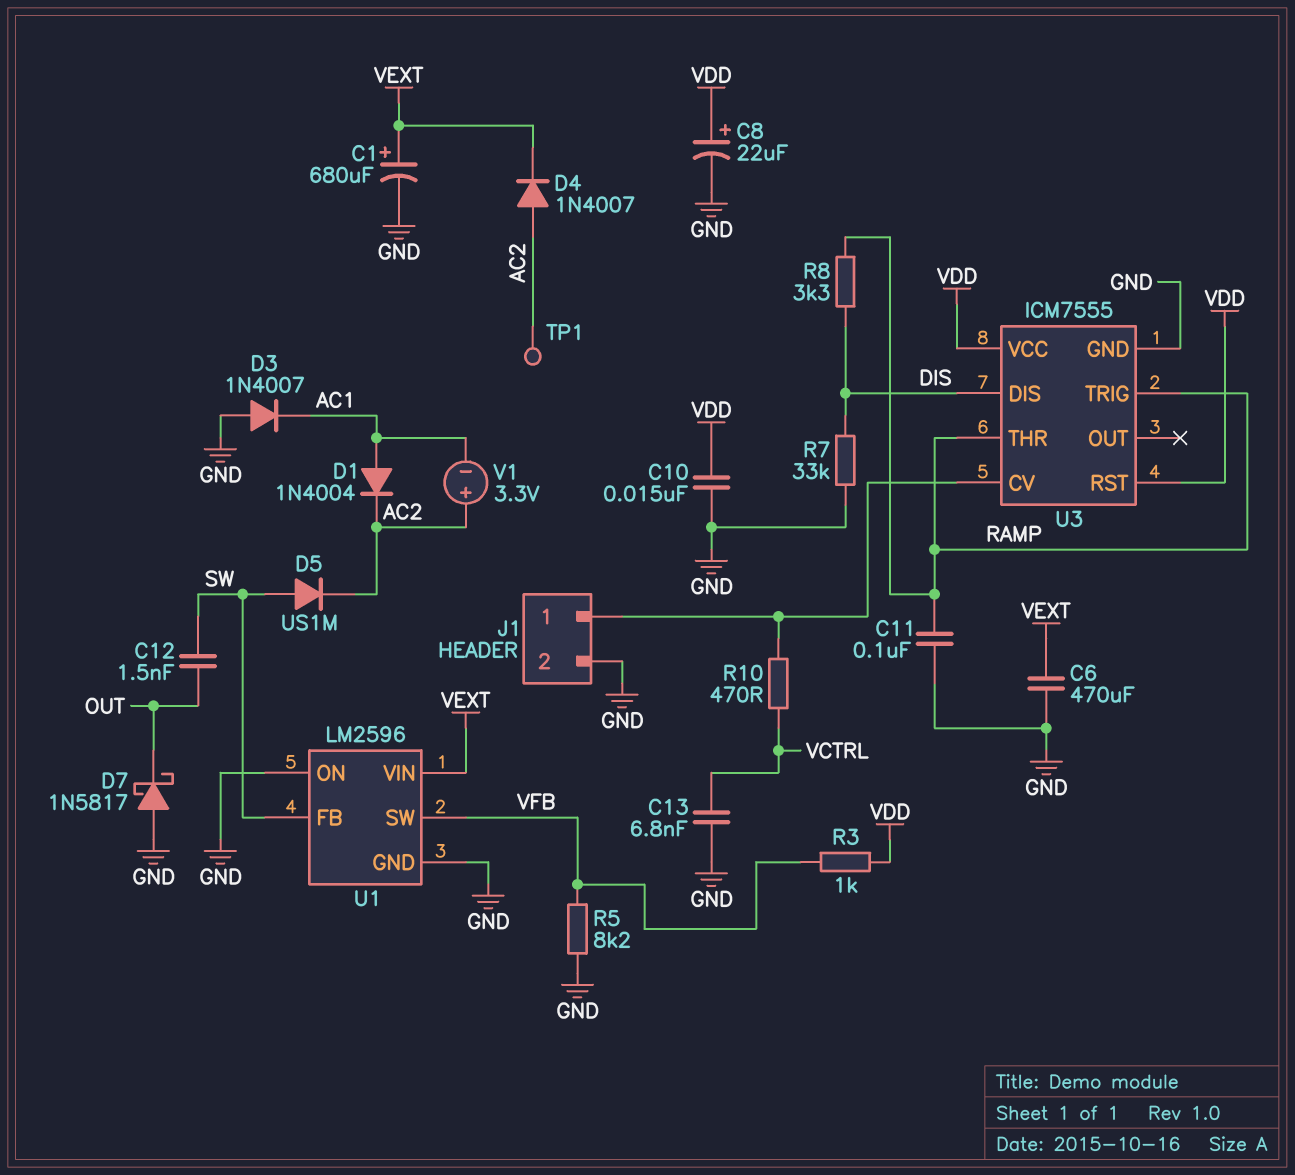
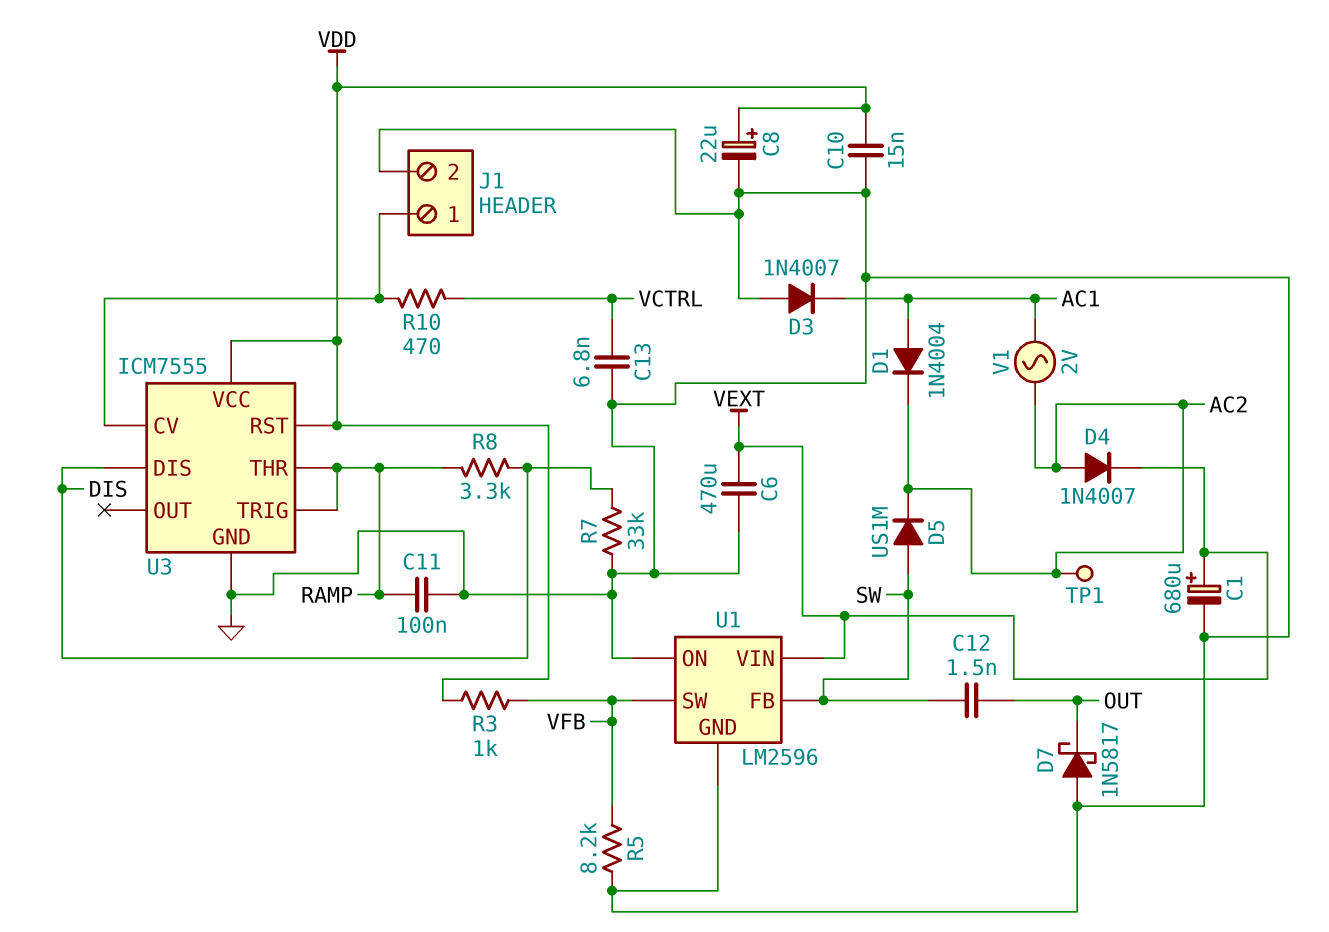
V1: 3.3V (plus AC2, minus AC1) -> AC 2V (AC1, AC2)

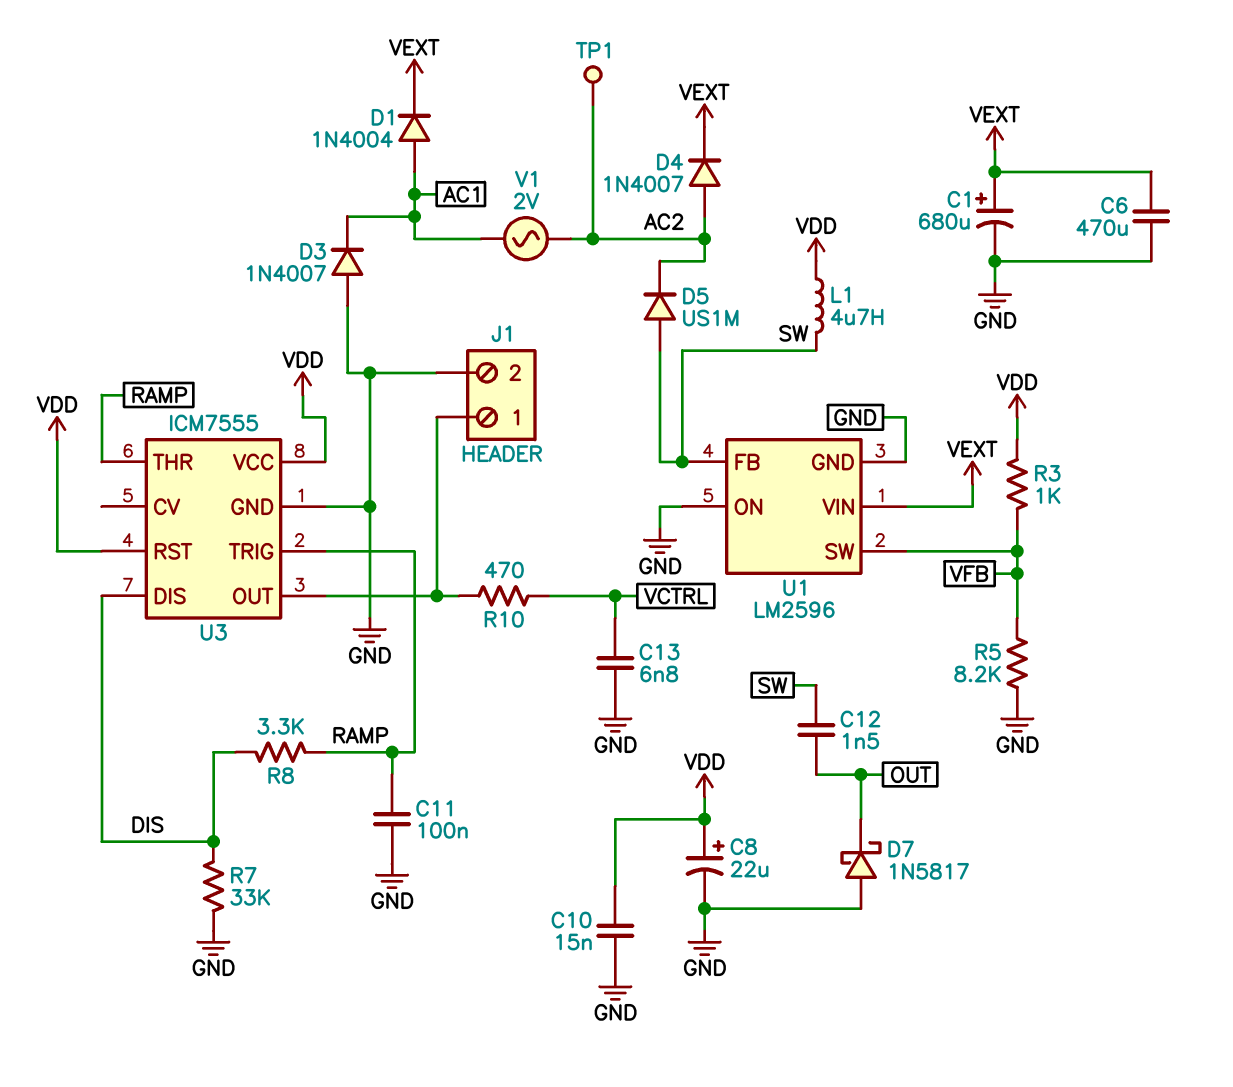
D1: diode 1N4004 (A AC1, K AC2) -> diode 1N4004 (A AC1, K VEXT)
L1: none -> 4.7uH (SW, VDD)
U3 pin CV: J1/1 -> none
U3 pin OUT: none -> J1/1

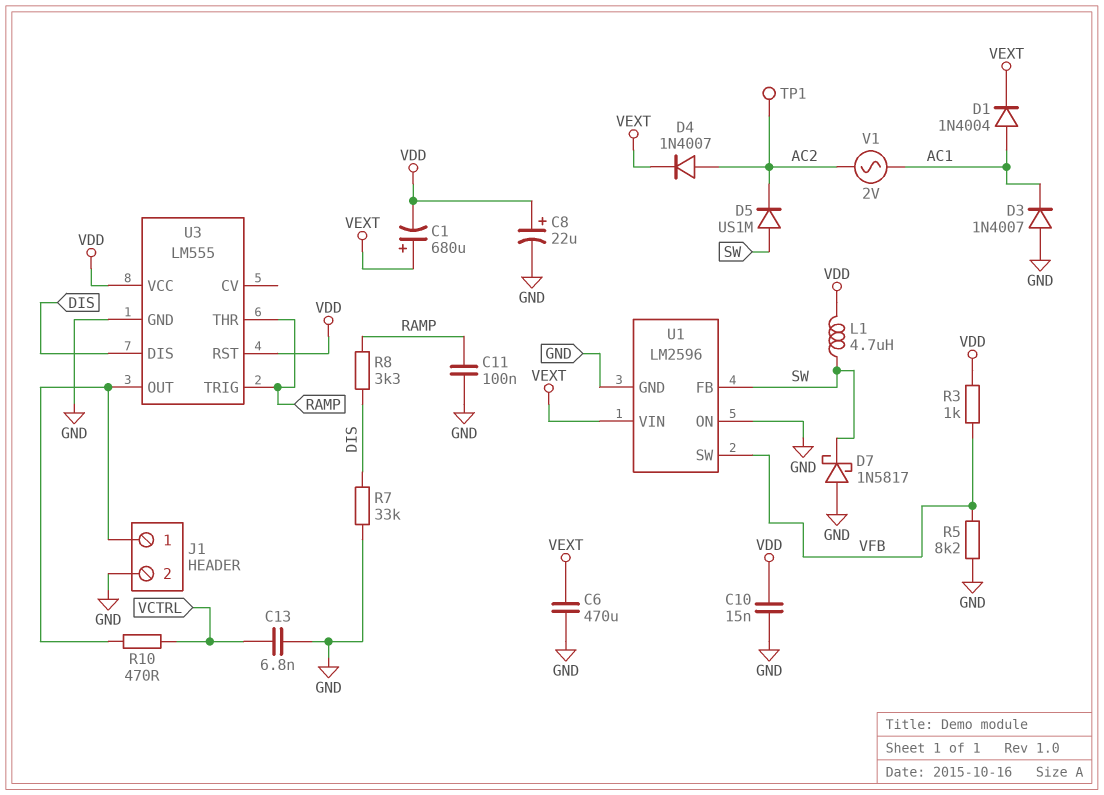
C1: 680uF (plus VEXT, minus GND) -> 680uF (plus VEXT, minus VDD)
C12: 1.5nF (OUT, SW) -> none
D7: schottky 1N5817 (A GND, K OUT) -> schottky 1N5817 (A GND, K SW)
U3: ICM7555 -> LM555

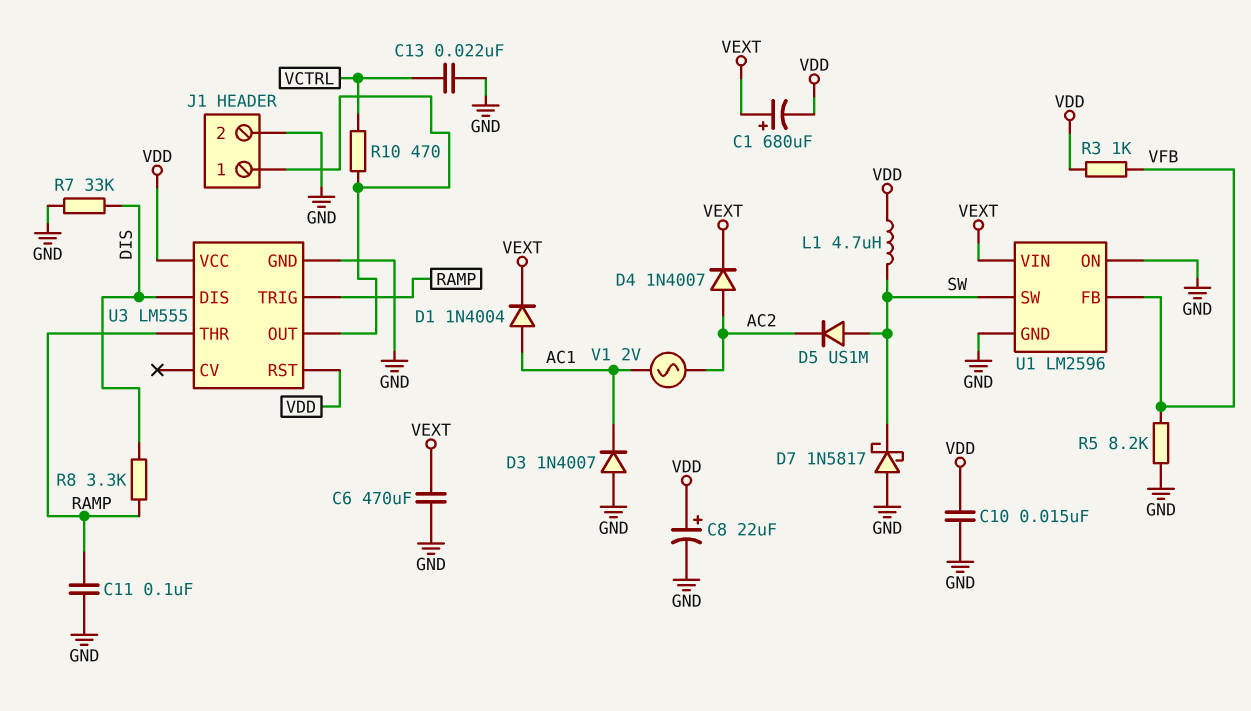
C13: 6.8nF (GND, VCTRL) -> 22nF (GND, VCTRL)
TP1: test point (AC2) -> none
U1 pin FB: SW -> VFB
U1 pin SW: VFB -> SW

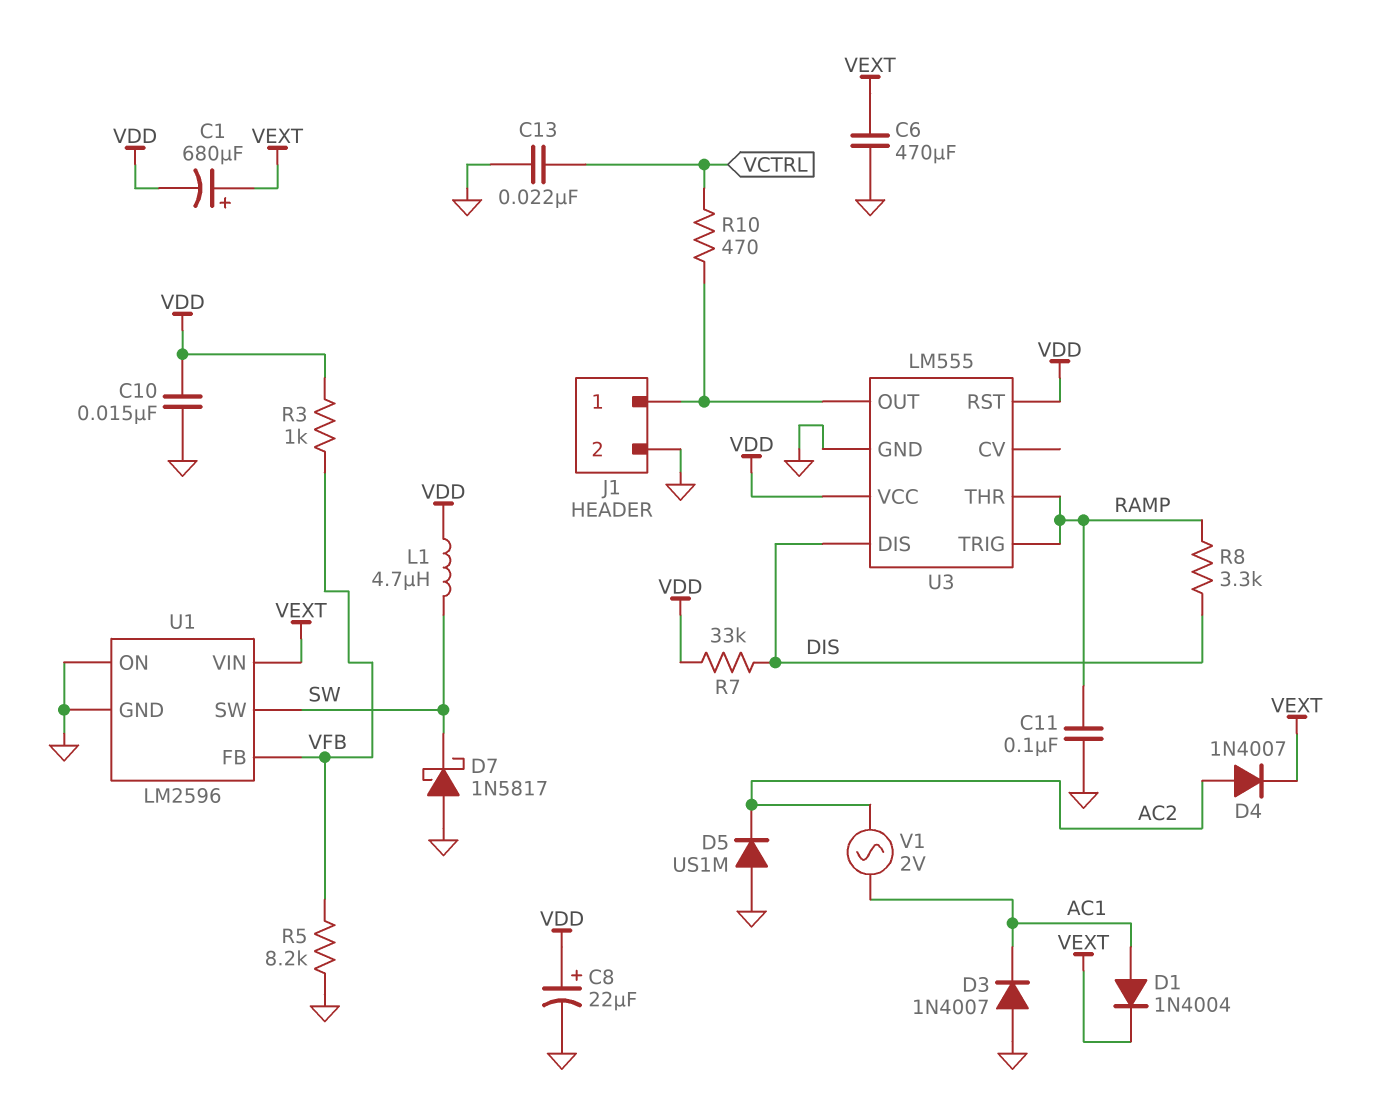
D5: diode US1M (A SW, K AC2) -> diode US1M (A GND, K AC2)
R7: 33k (DIS, GND) -> 33k (DIS, VDD)

